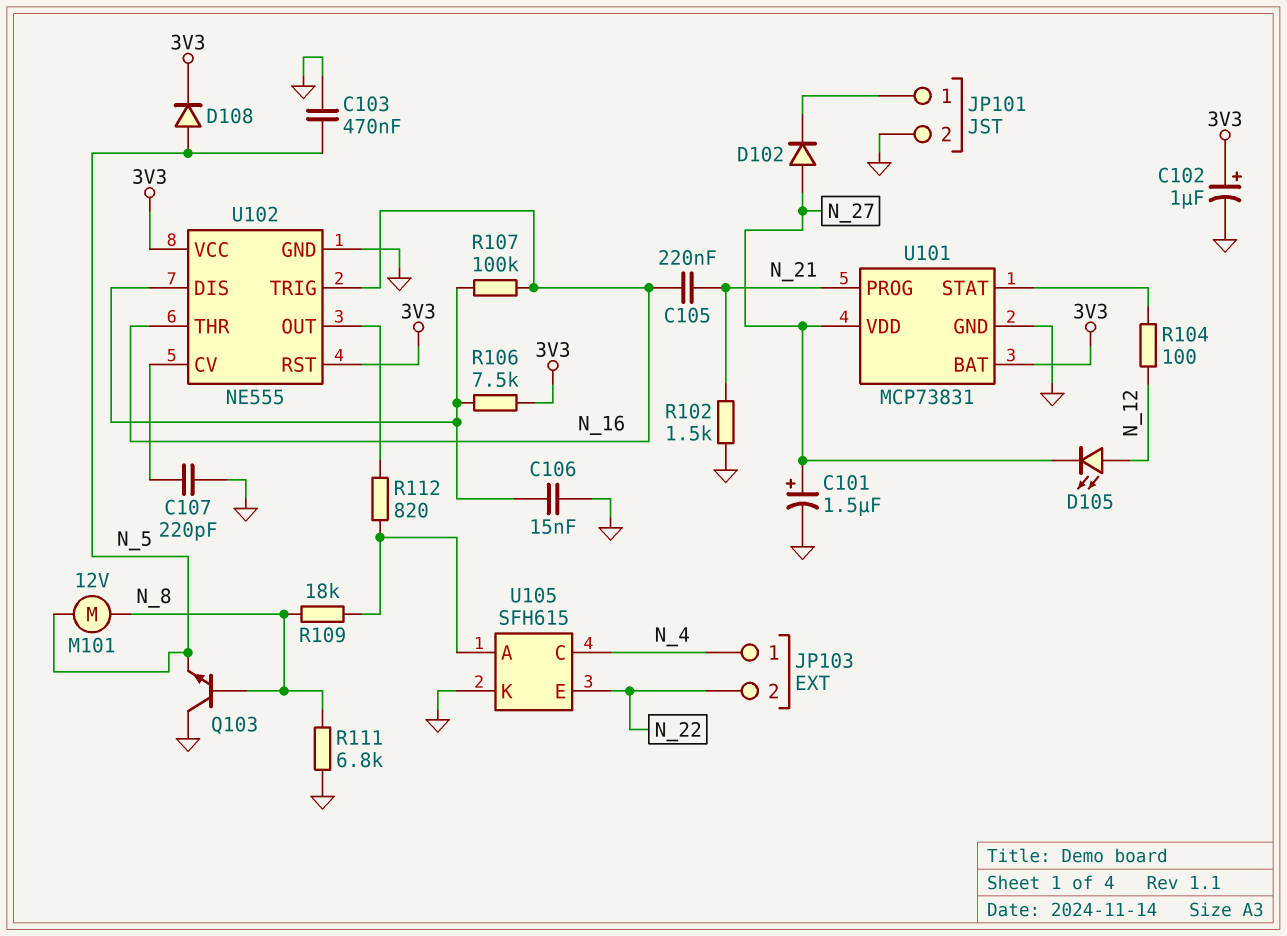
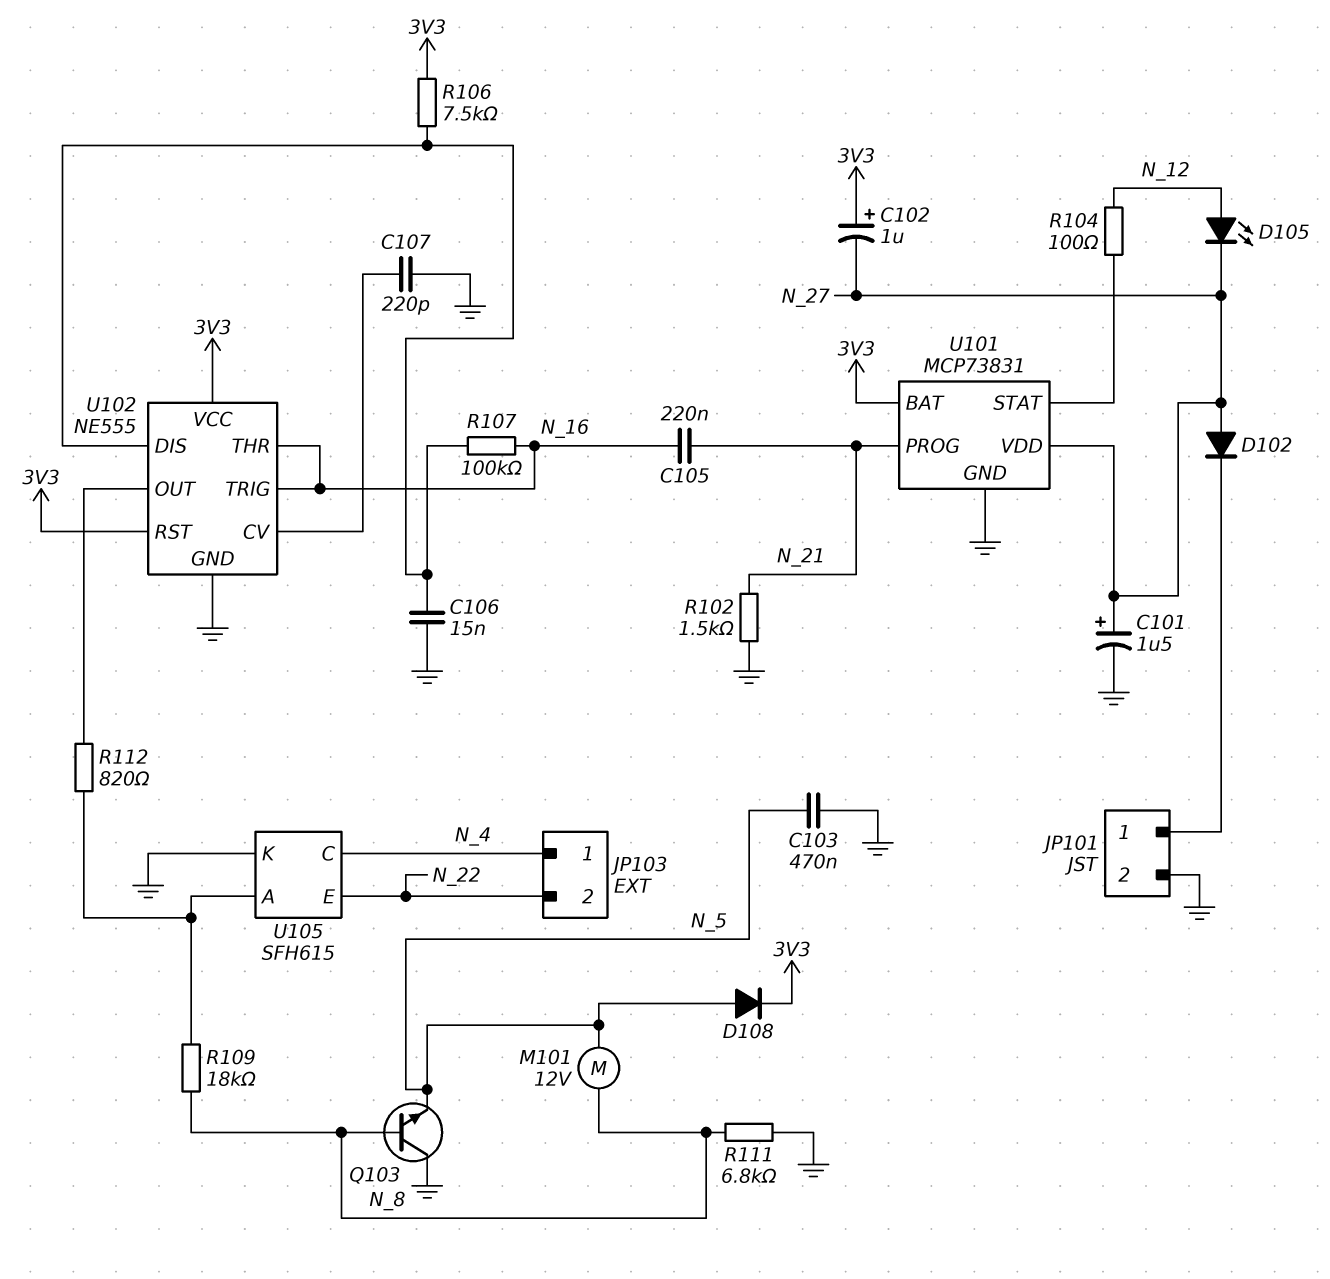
C102: 1uF (plus 3V3, minus GND) -> 1uF (plus 3V3, minus N_27)

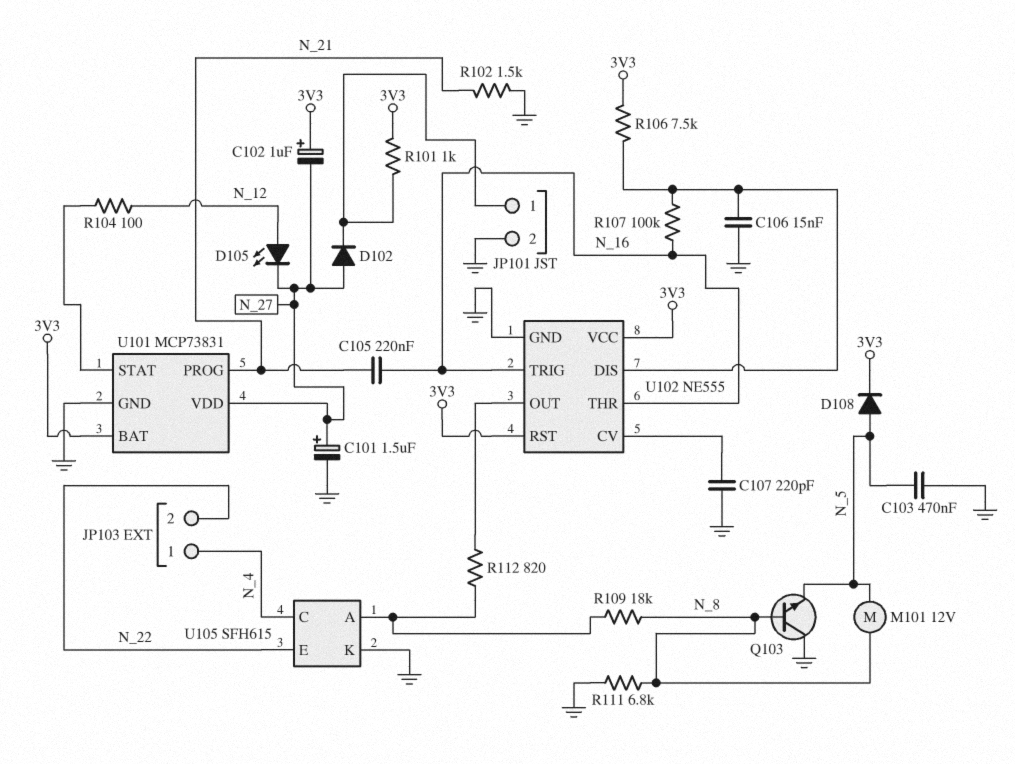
R101: none -> 1k (3V3, JP101/1)

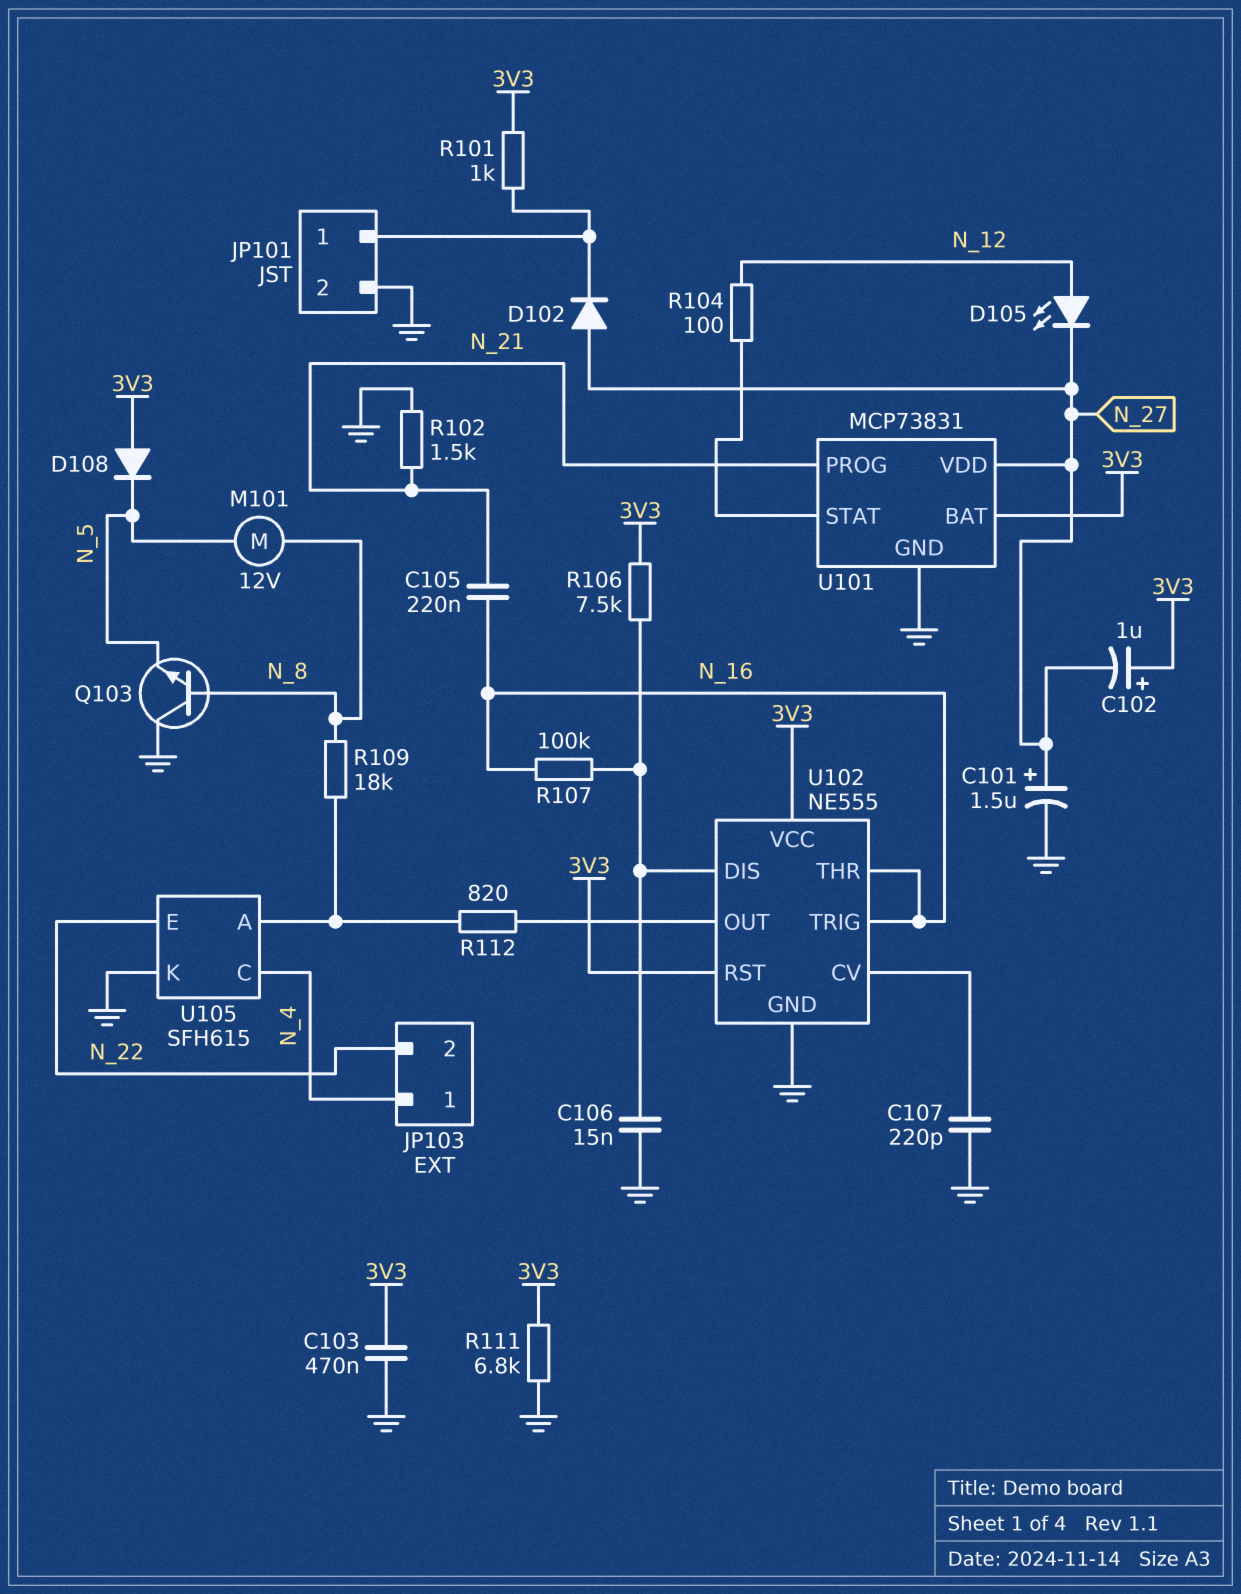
C103: 470nF (GND, N_5) -> 470nF (3V3, GND)
D108: diode (A N_5, K 3V3) -> diode (A 3V3, K N_5)
R111: 6.8k (GND, N_8) -> 6.8k (3V3, GND)

